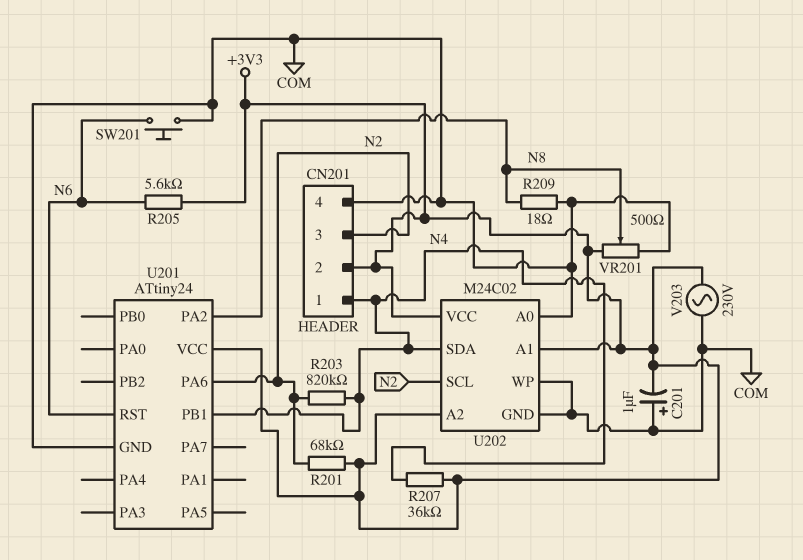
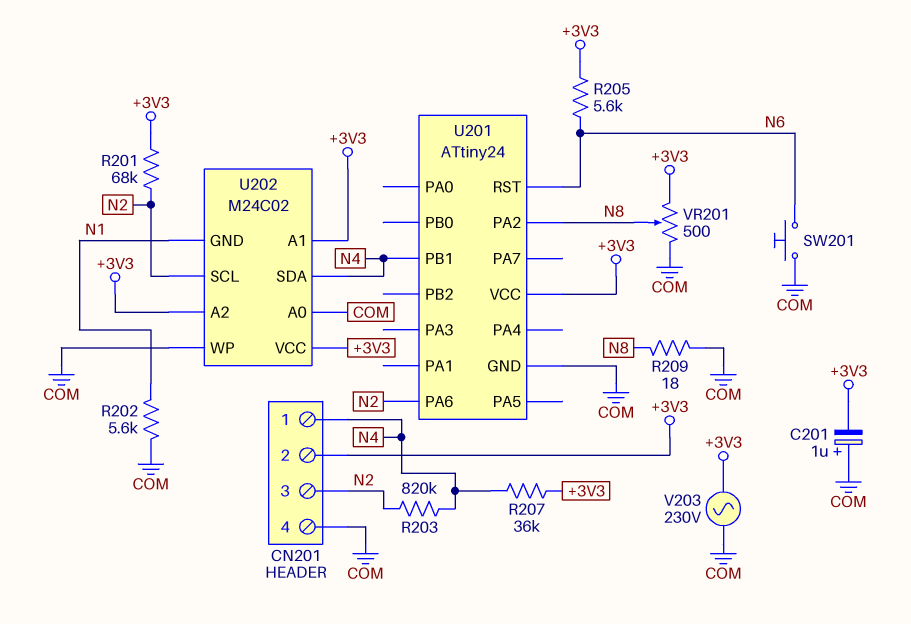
R202: none -> 5.6k (COM, N1)
U202 pin GND: COM -> N1

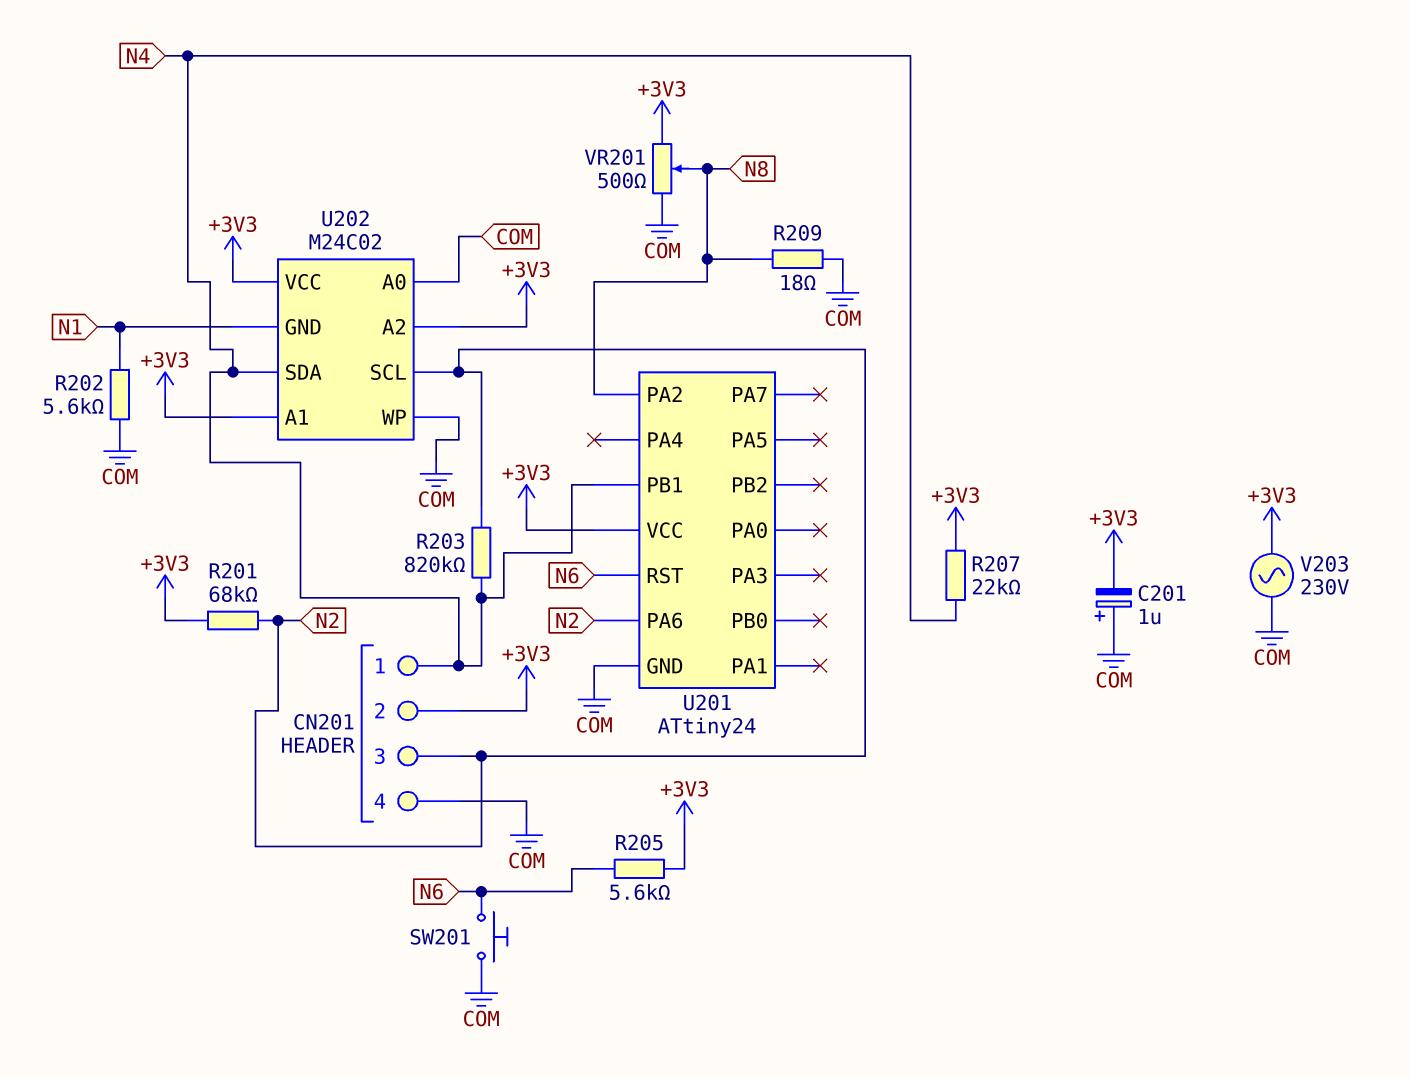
R207: 36k (+3V3, N4) -> 22k (+3V3, N4)

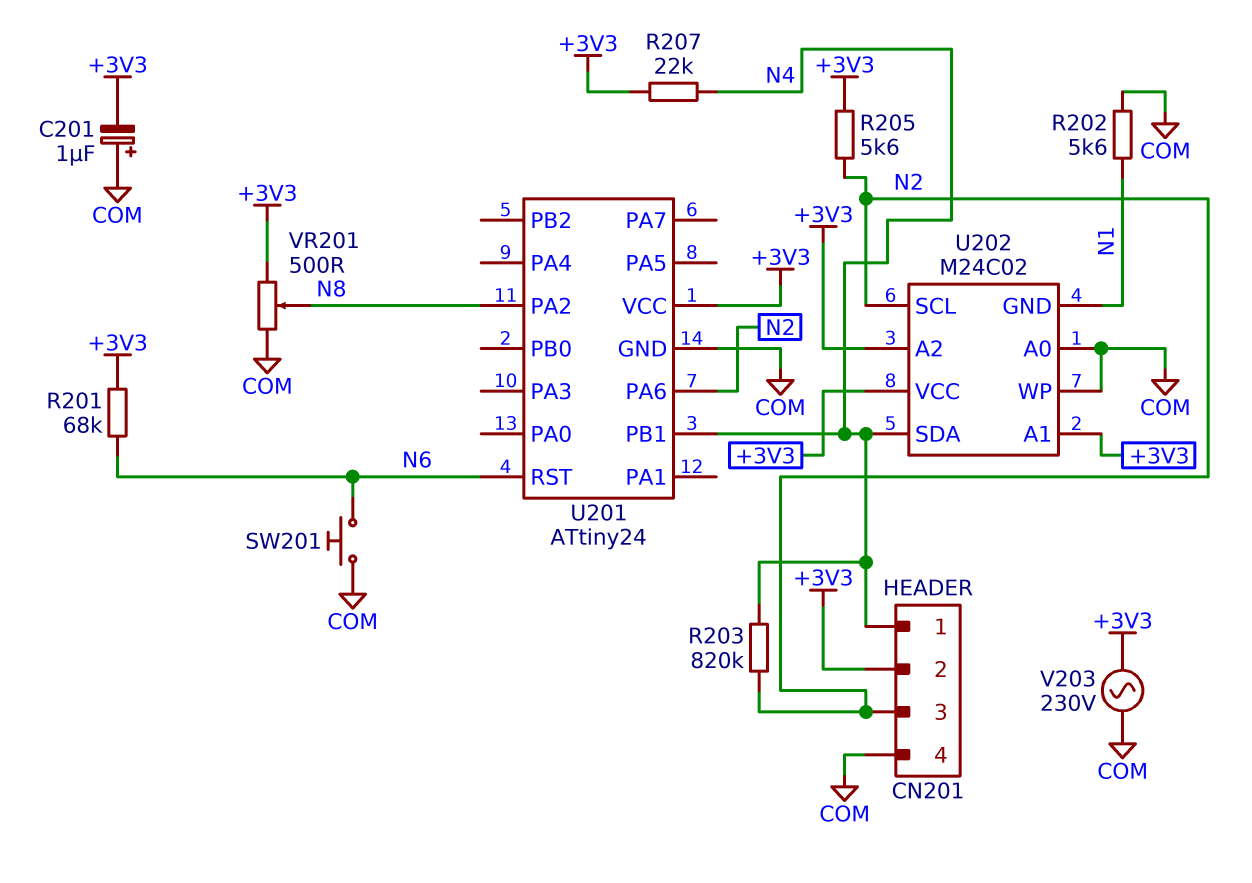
R201: 68k (+3V3, N2) -> 68k (+3V3, N6)
R205: 5.6k (+3V3, N6) -> 5.6k (+3V3, N2)
R209: 18 (COM, N8) -> none

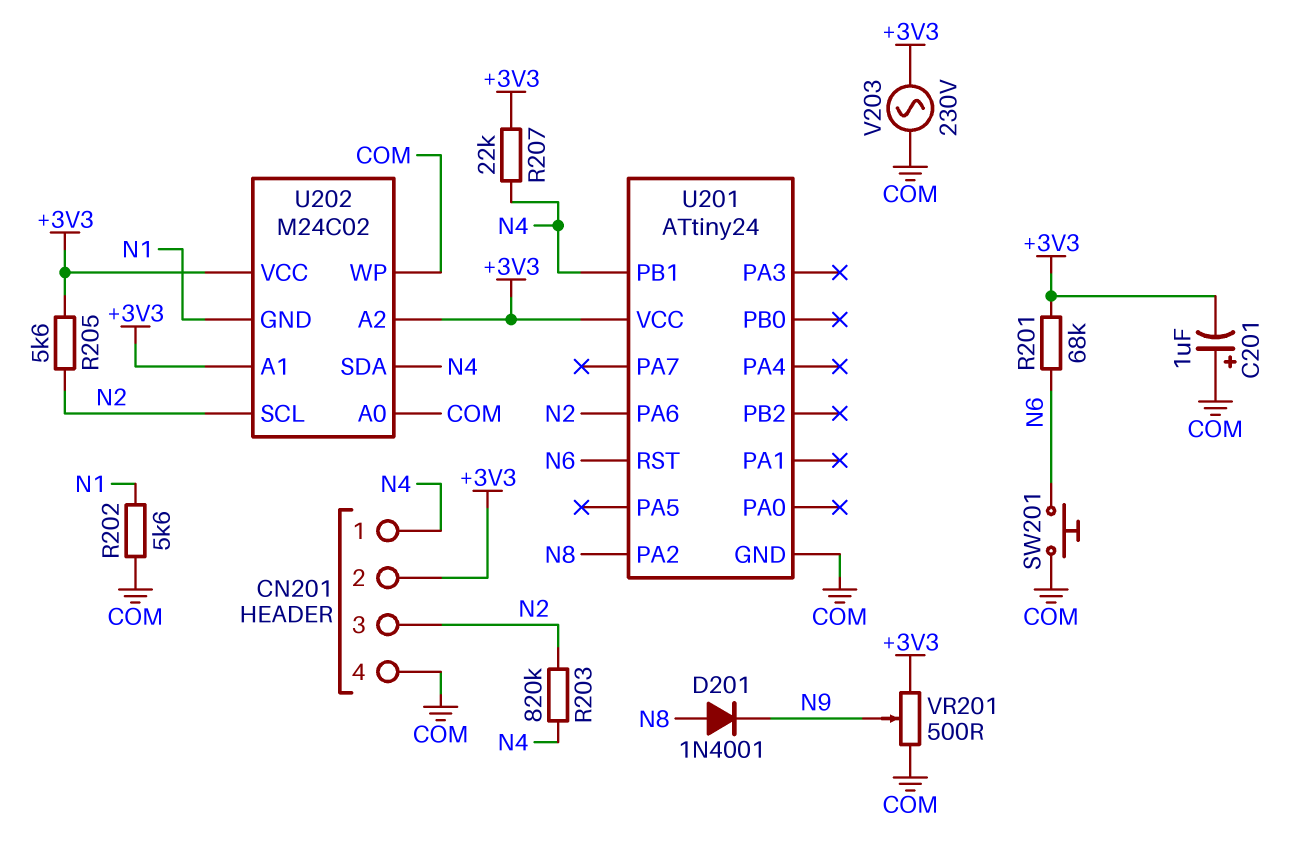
D201: none -> diode 1N4001 (A N8, K N9)
VR201: 500 (+3V3, COM, wiper N8) -> 500 (+3V3, COM, wiper N9)

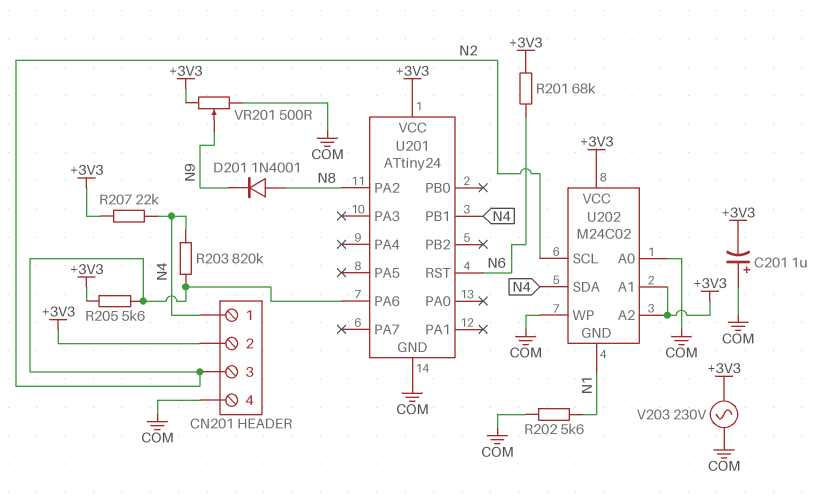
SW201: button (COM, N6) -> none

